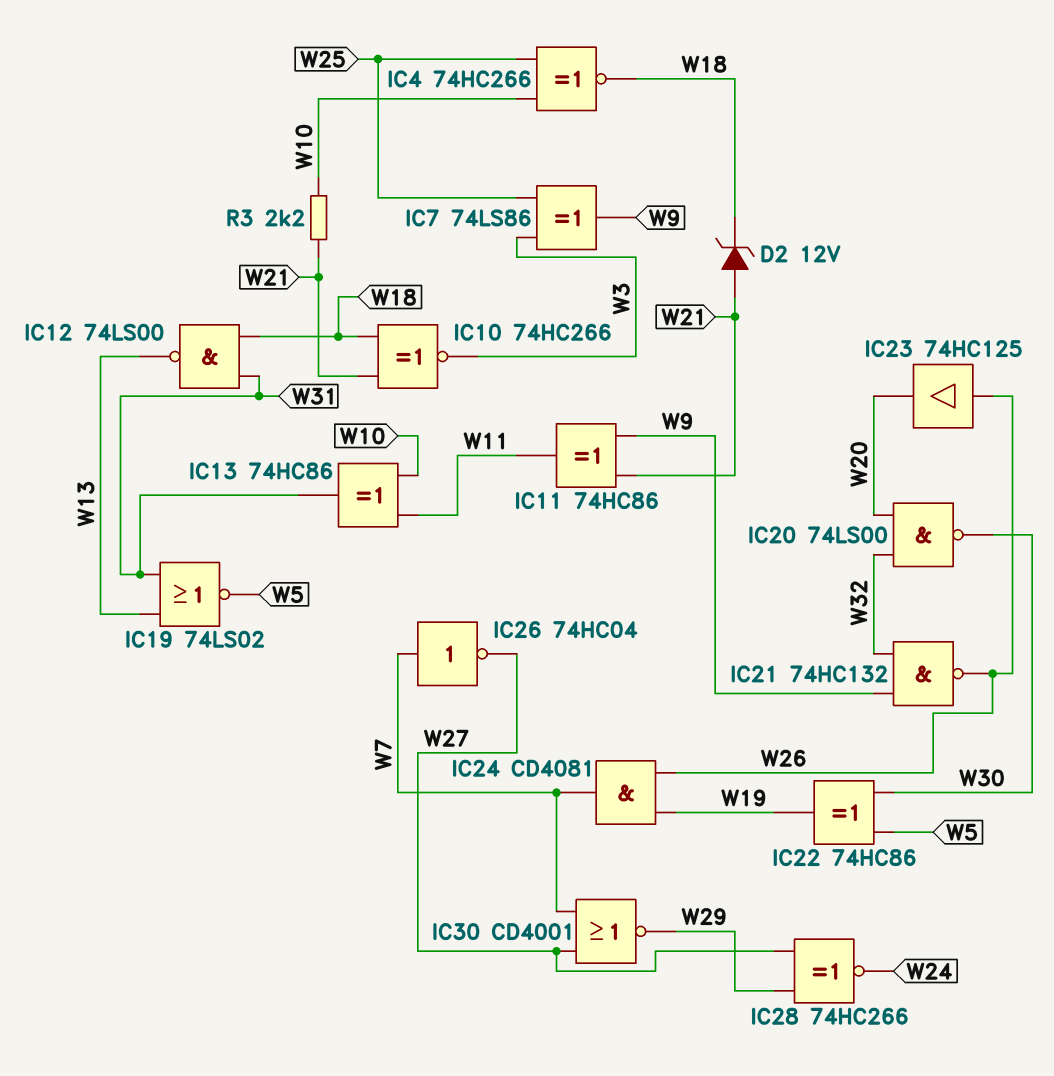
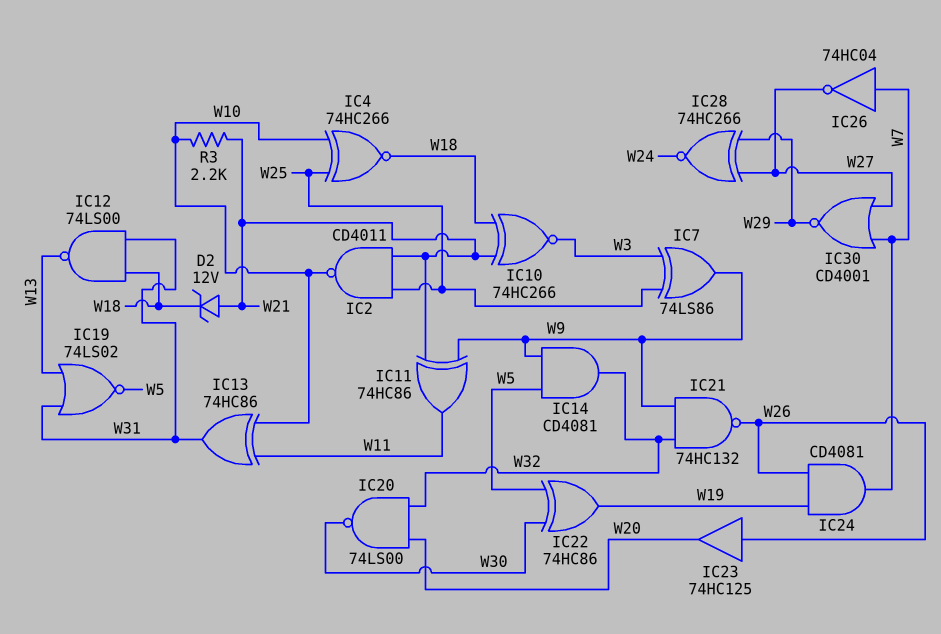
IC2: none -> NAND CD4011 (in W21, in W25, out W10)
IC14: none -> AND CD4081 (in W5, in W9, out W32)

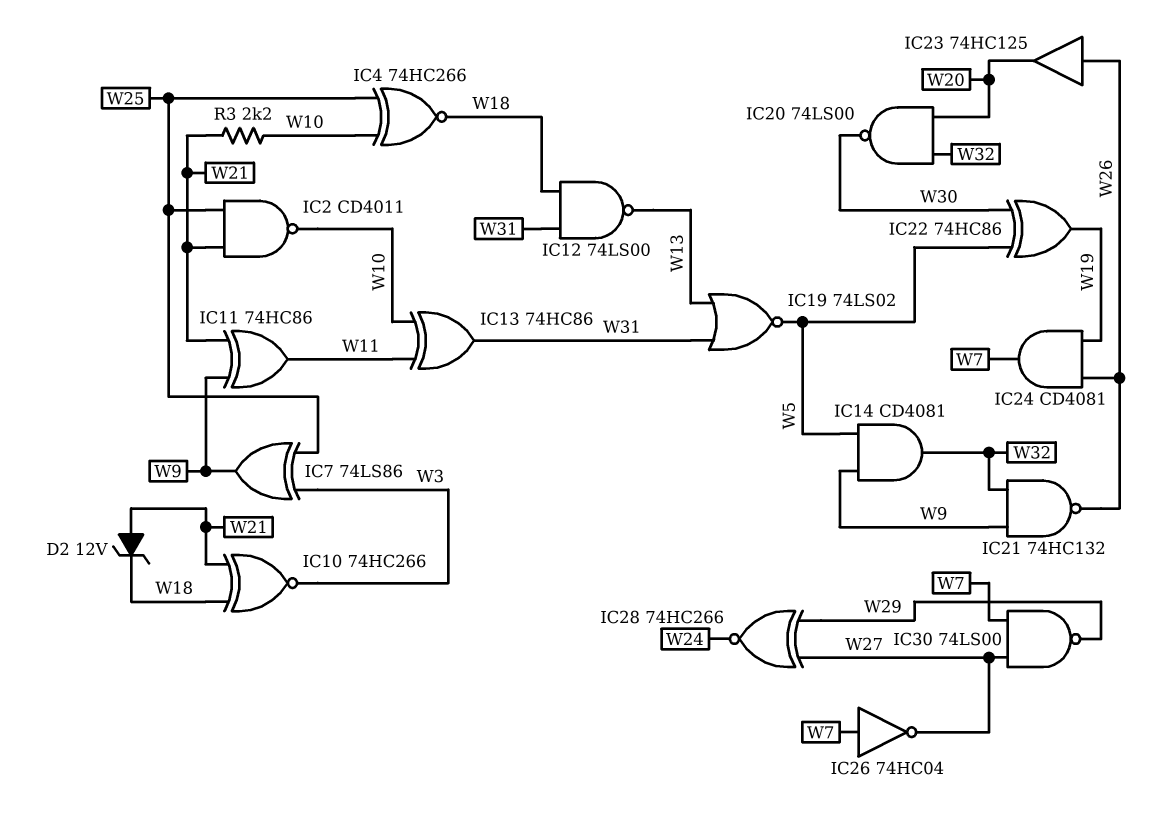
IC30: NOR CD4001 (in W7, in W27, out W29) -> NAND 74LS00 (in W7, in W27, out W29)

